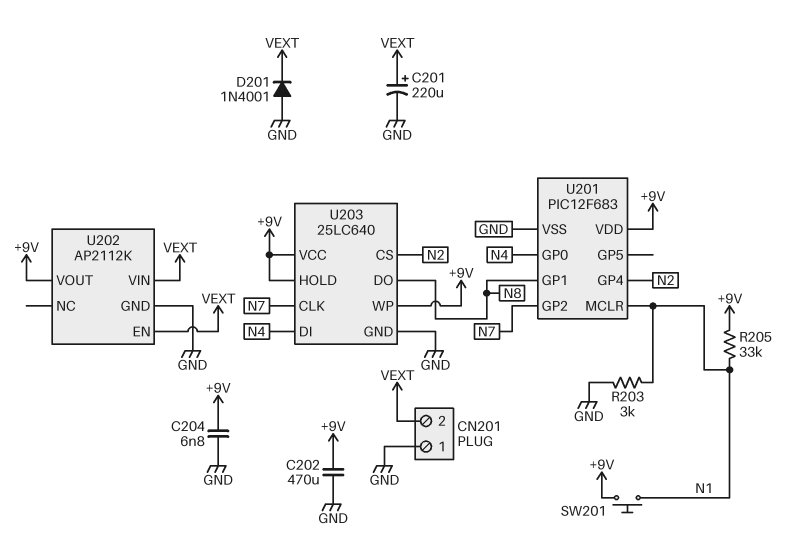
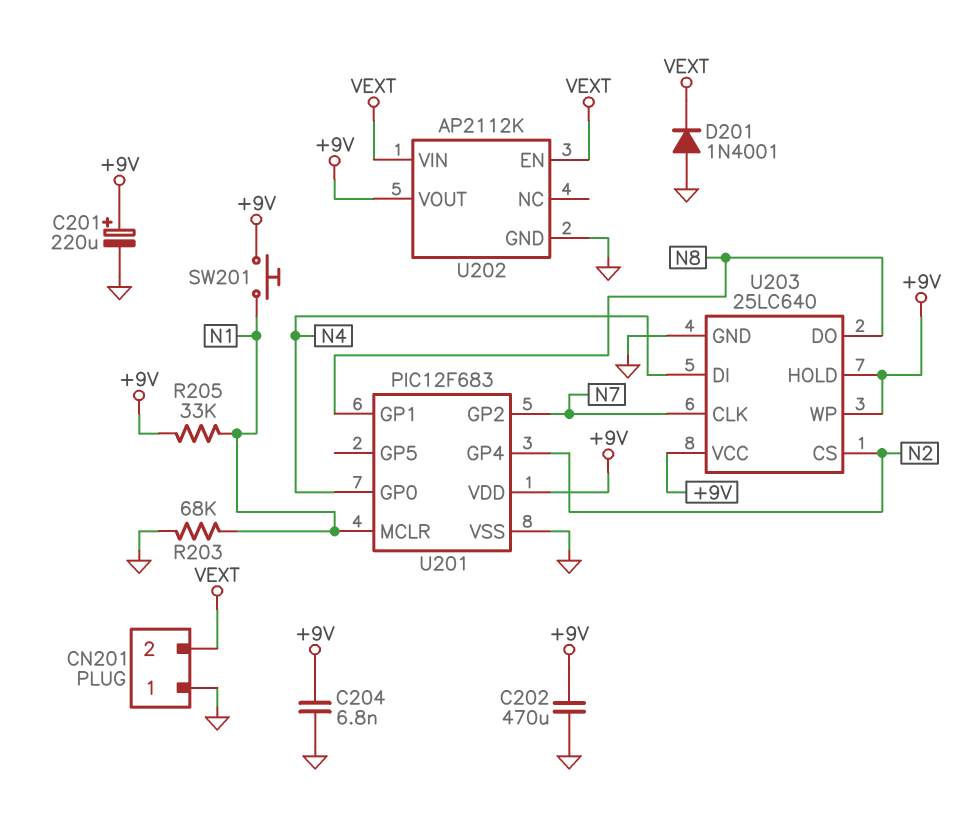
C201: 220uF (plus VEXT, minus GND) -> 220uF (plus +9V, minus GND)
R203: 3k (GND, N1) -> 68k (GND, N1)

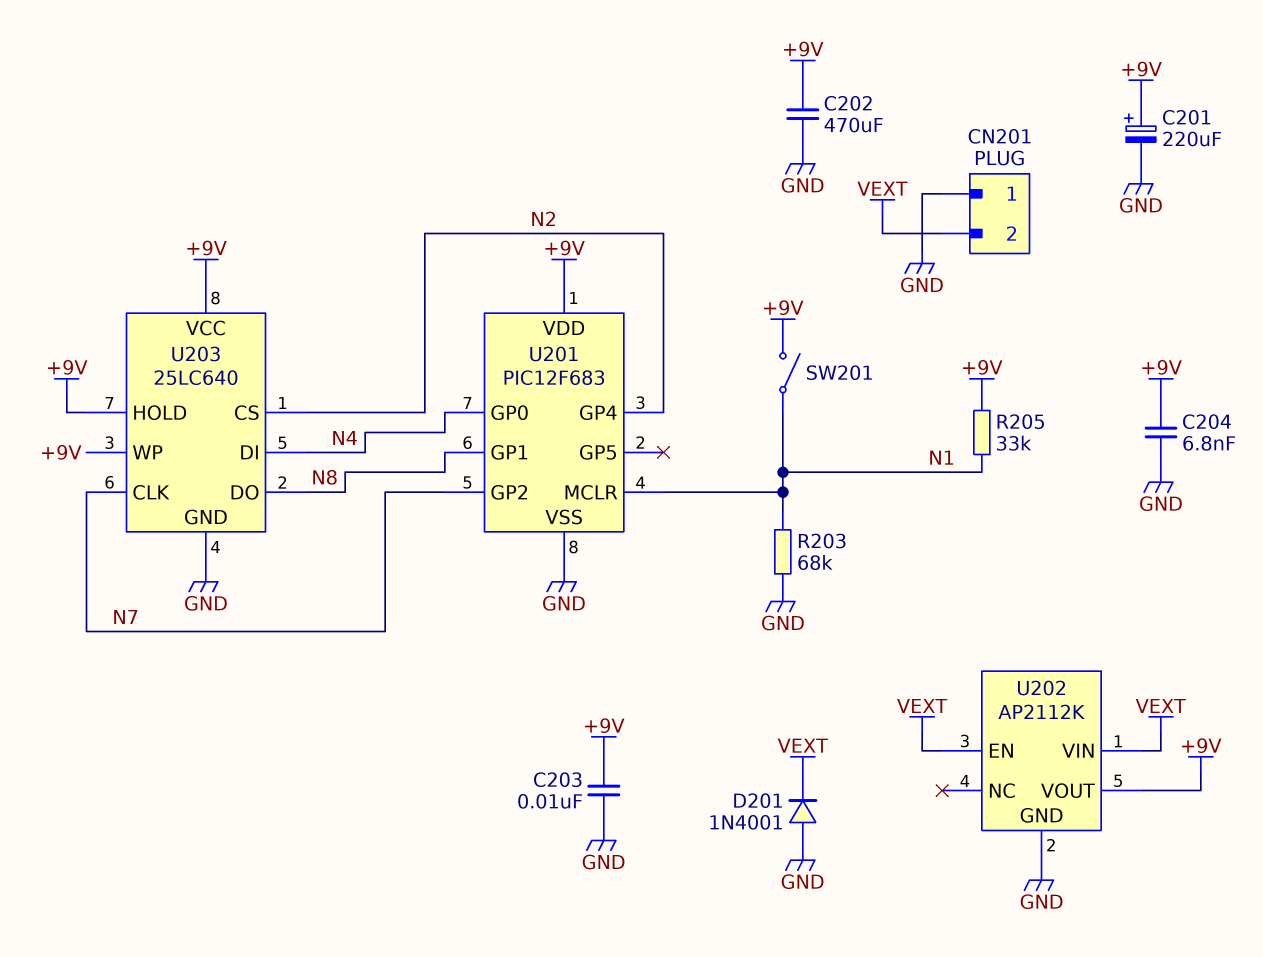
C203: none -> 10nF (+9V, GND)
SW201: button (+9V, N1) -> switch (+9V, N1)

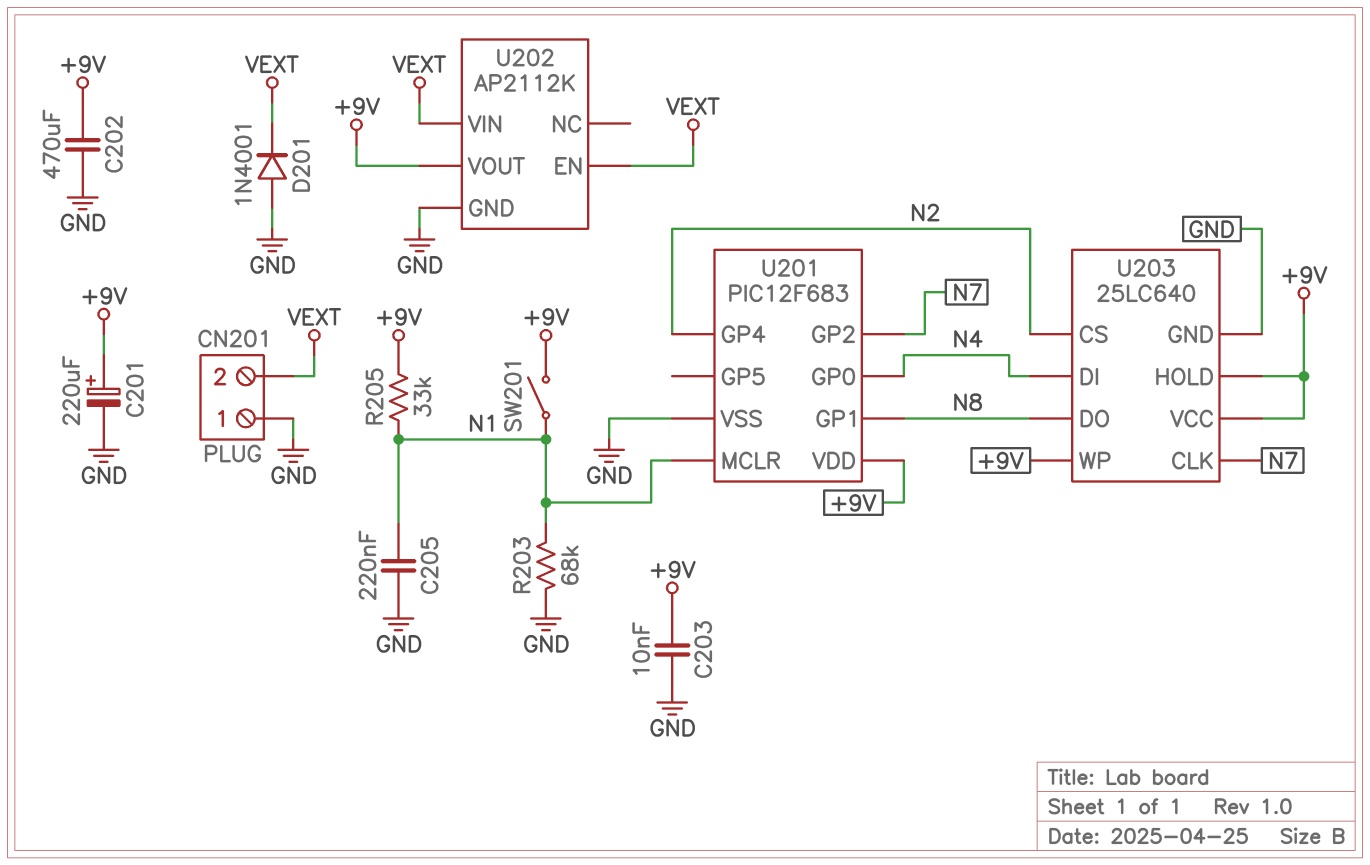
C204: 6.8nF (+9V, GND) -> none
C205: none -> 220nF (GND, N1)

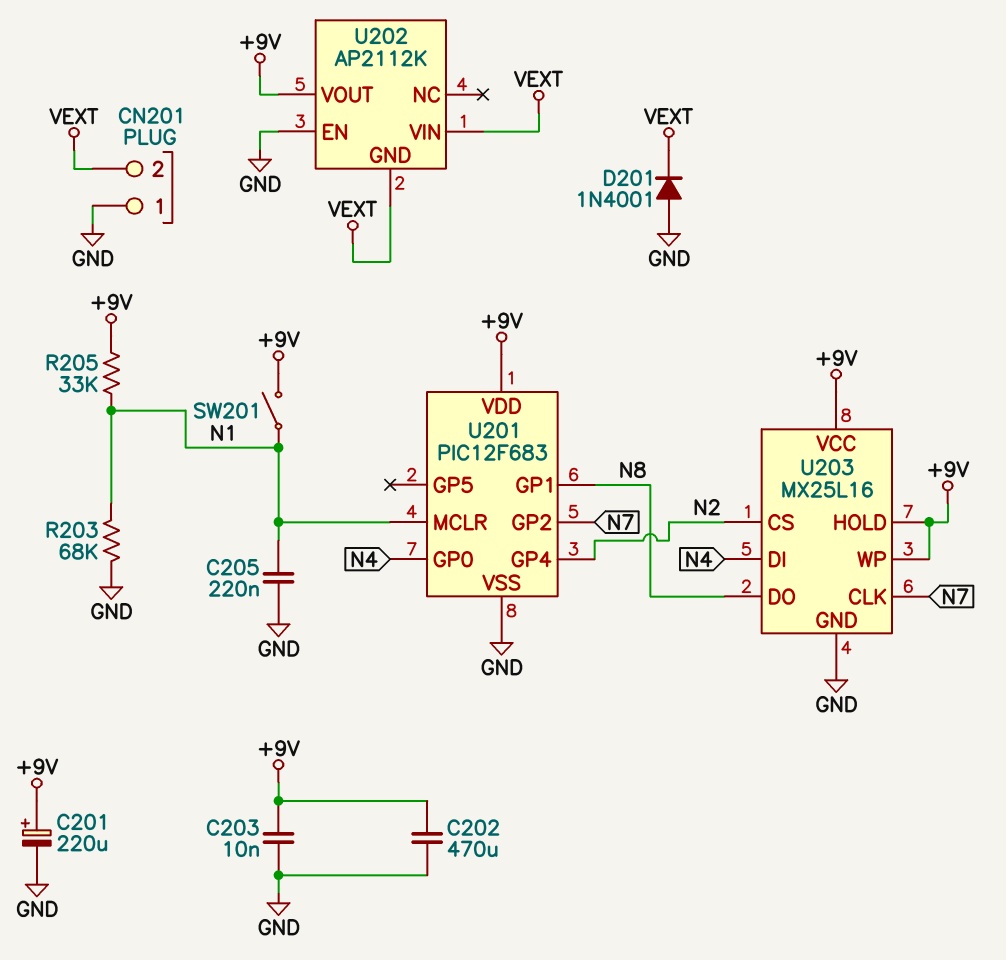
U202 pin EN: VEXT -> GND
U202 pin GND: GND -> VEXT
U203: 25LC640 -> MX25L16

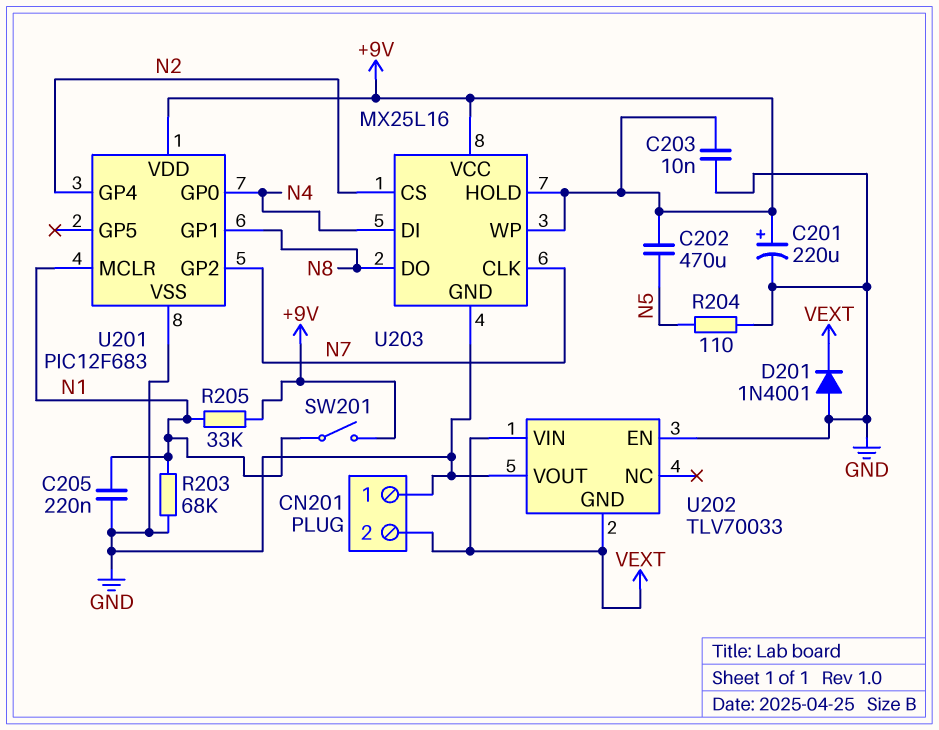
C202: 470uF (+9V, GND) -> 470uF (+9V, N5)
R204: none -> 110 (GND, N5)
U202: AP2112K -> TLV70033
U202 pin VOUT: +9V -> GND

